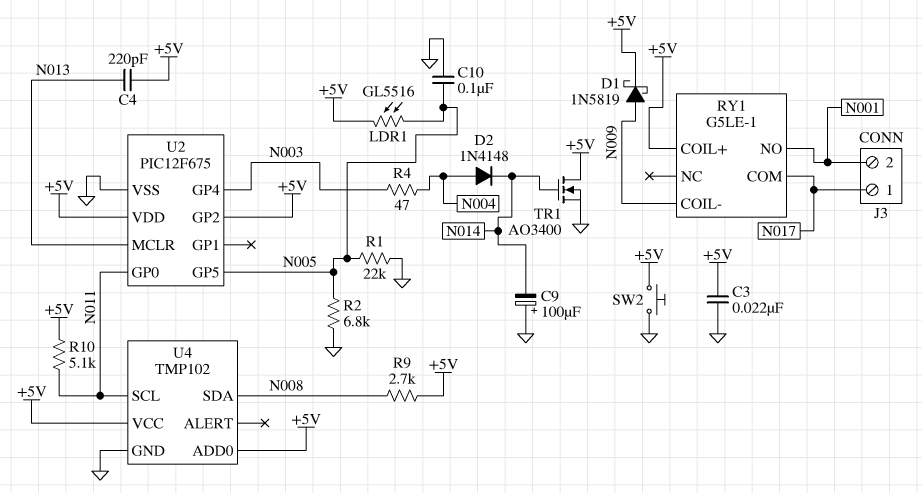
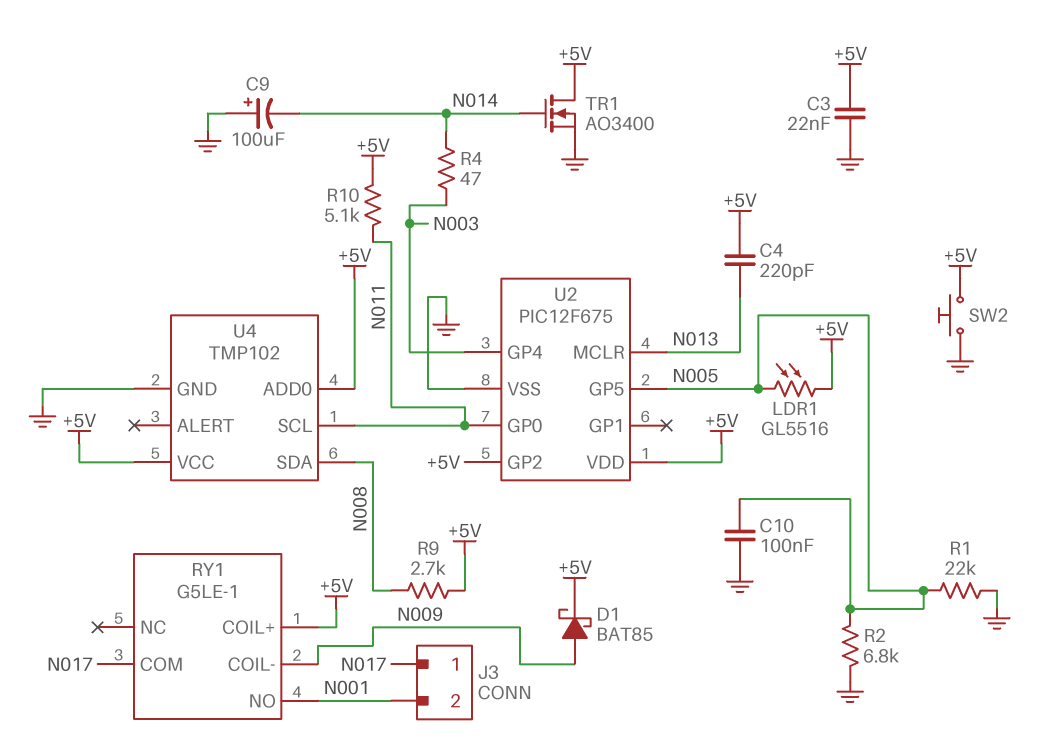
D1: schottky 1N5819 (A N009, K +5V) -> schottky BAT85 (A N009, K +5V)
D2: diode 1N4148 (A N004, K N014) -> none
R4: 47 (N003, N004) -> 47 (N003, N014)

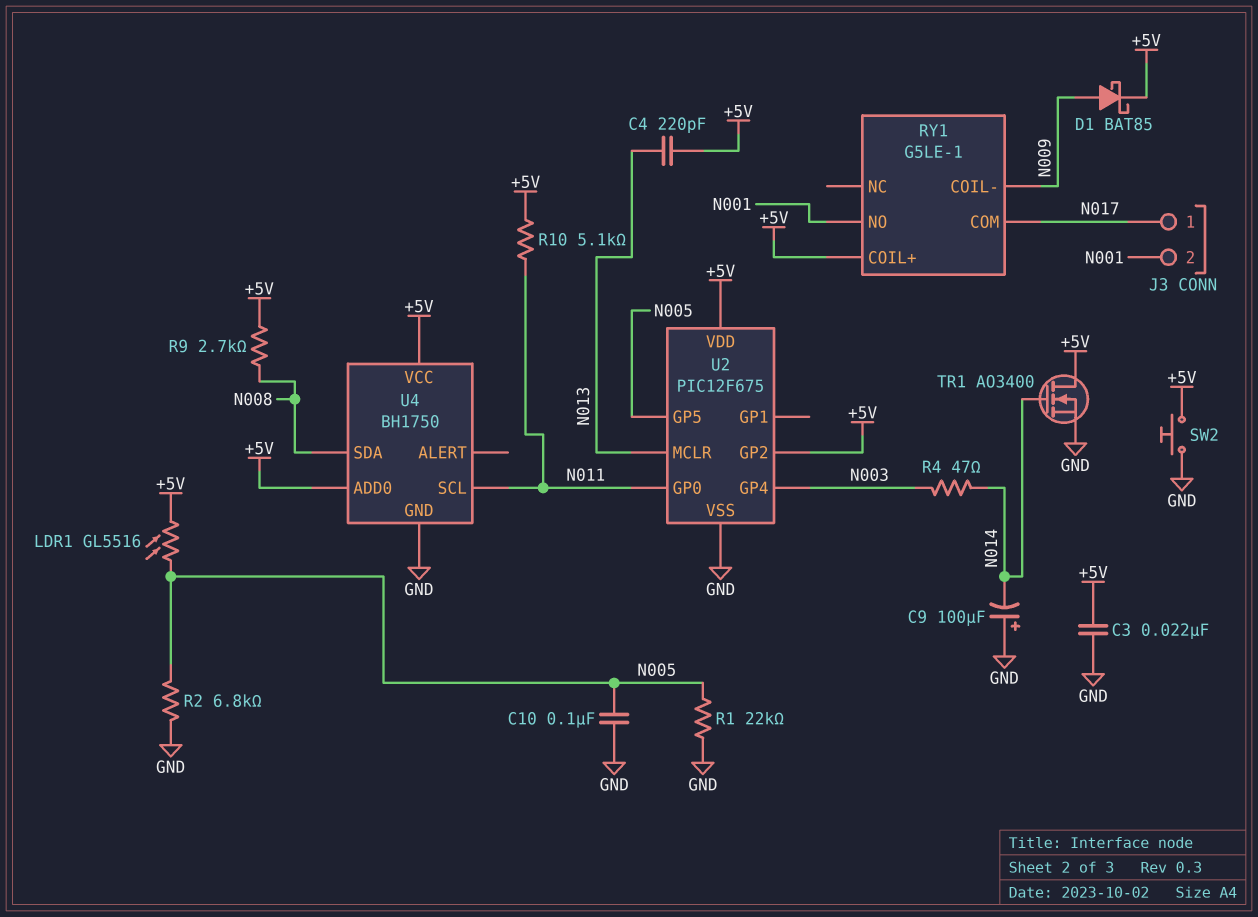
U4: TMP102 -> BH1750

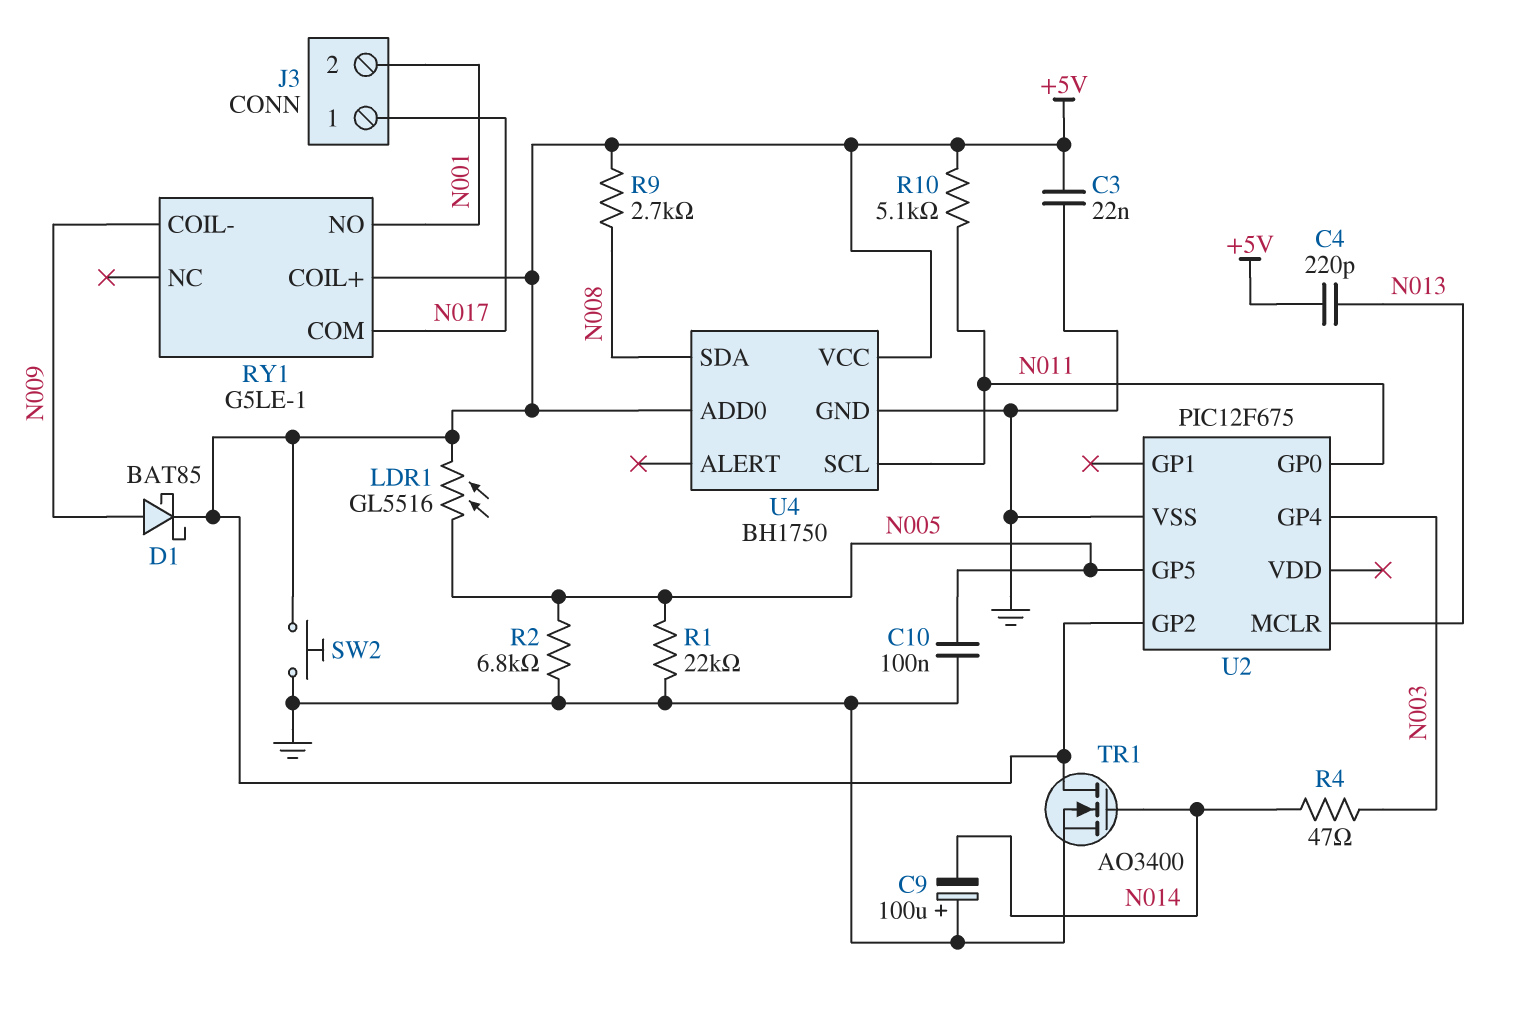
U2 pin VDD: +5V -> none

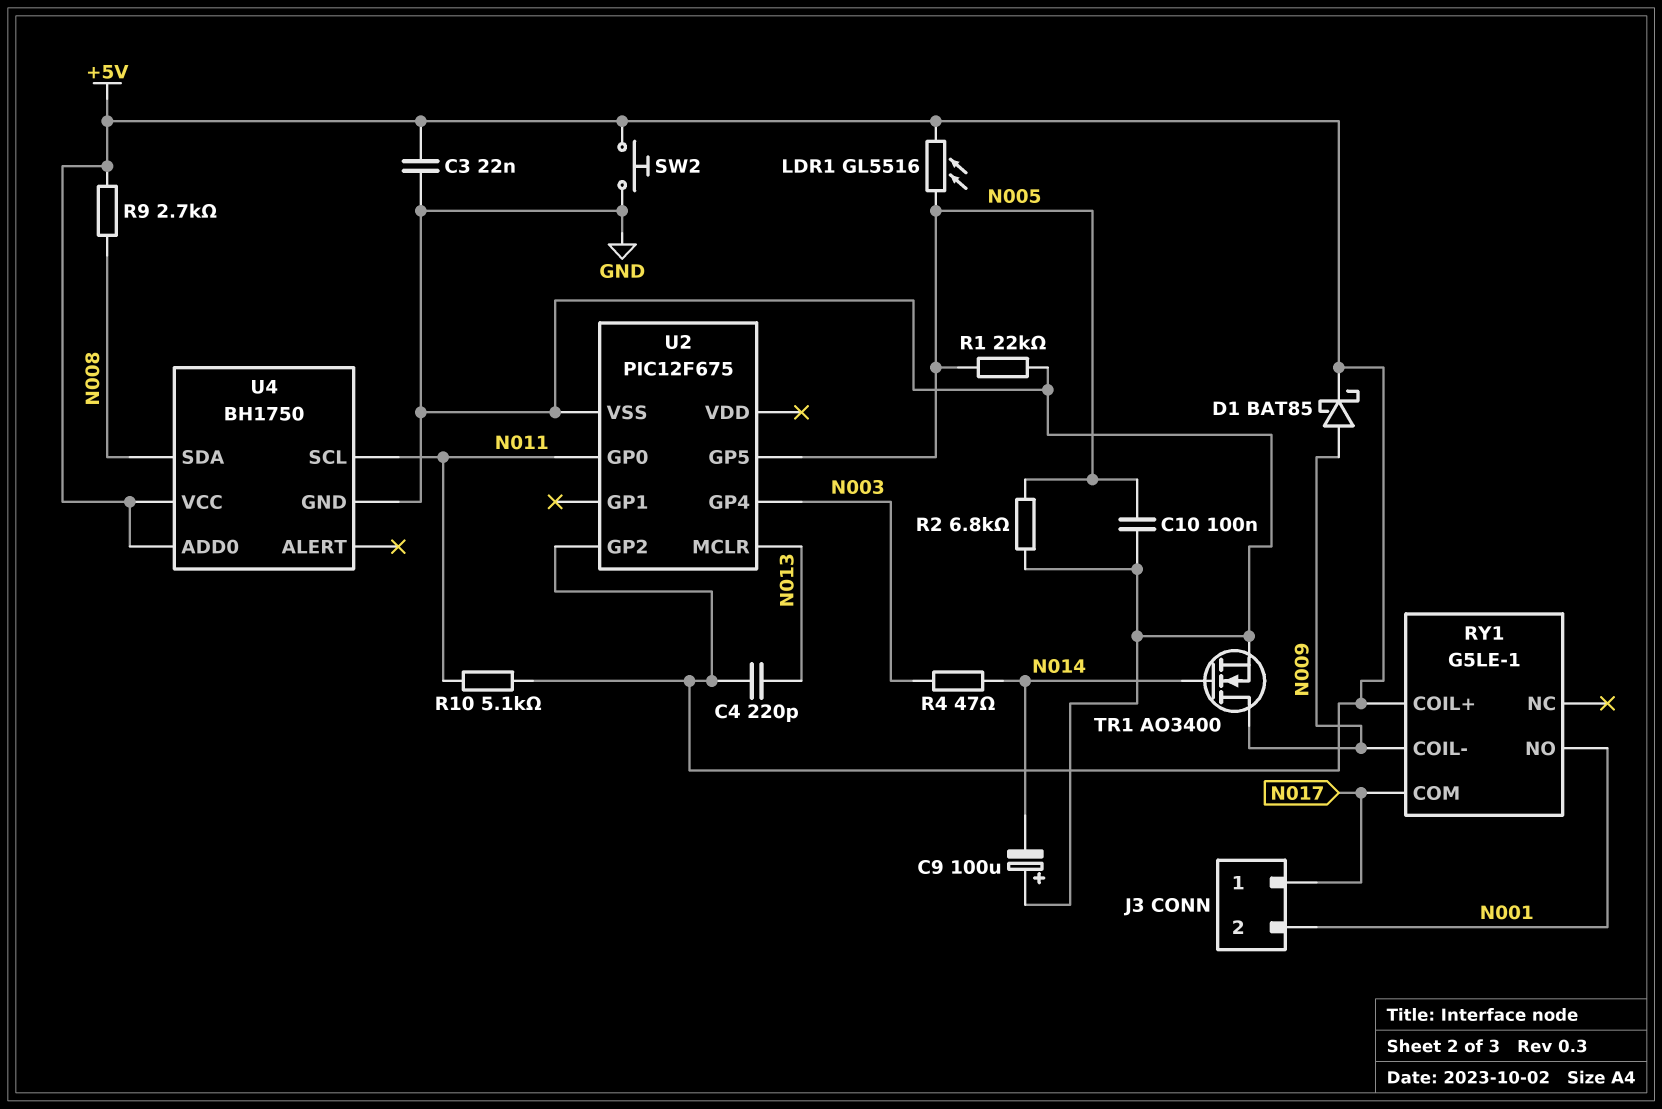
TR1: NMOS AO3400 (G N014, D +5V, S GND) -> NMOS AO3400 (G N014, D N009, S GND)

